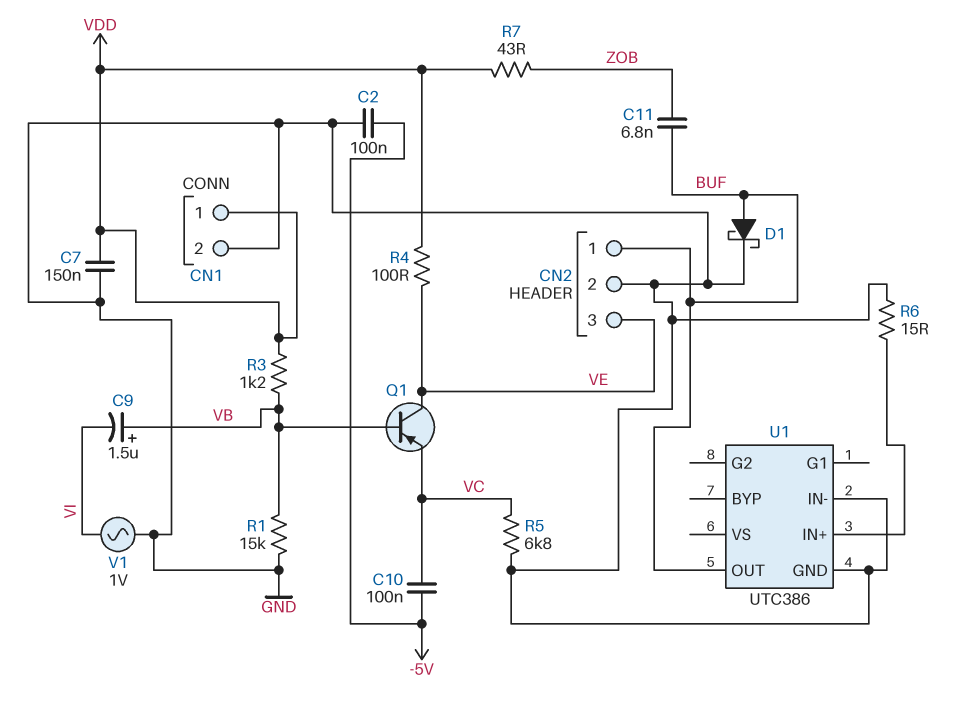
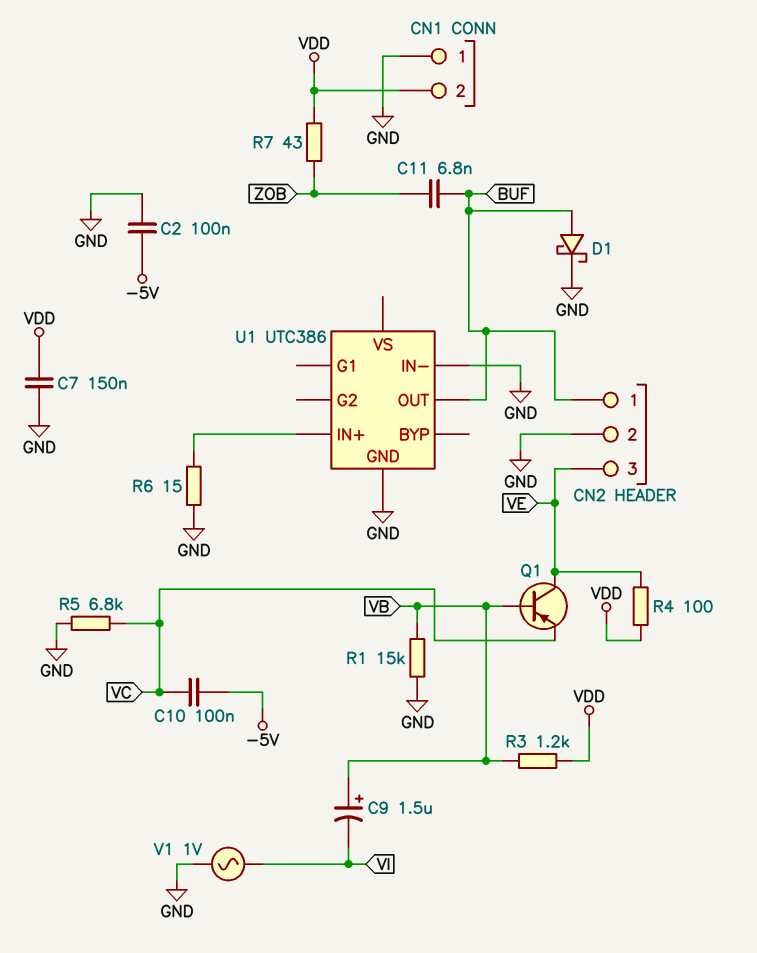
CN1 pin 1: VDD -> GND
CN1 pin 2: GND -> VDD

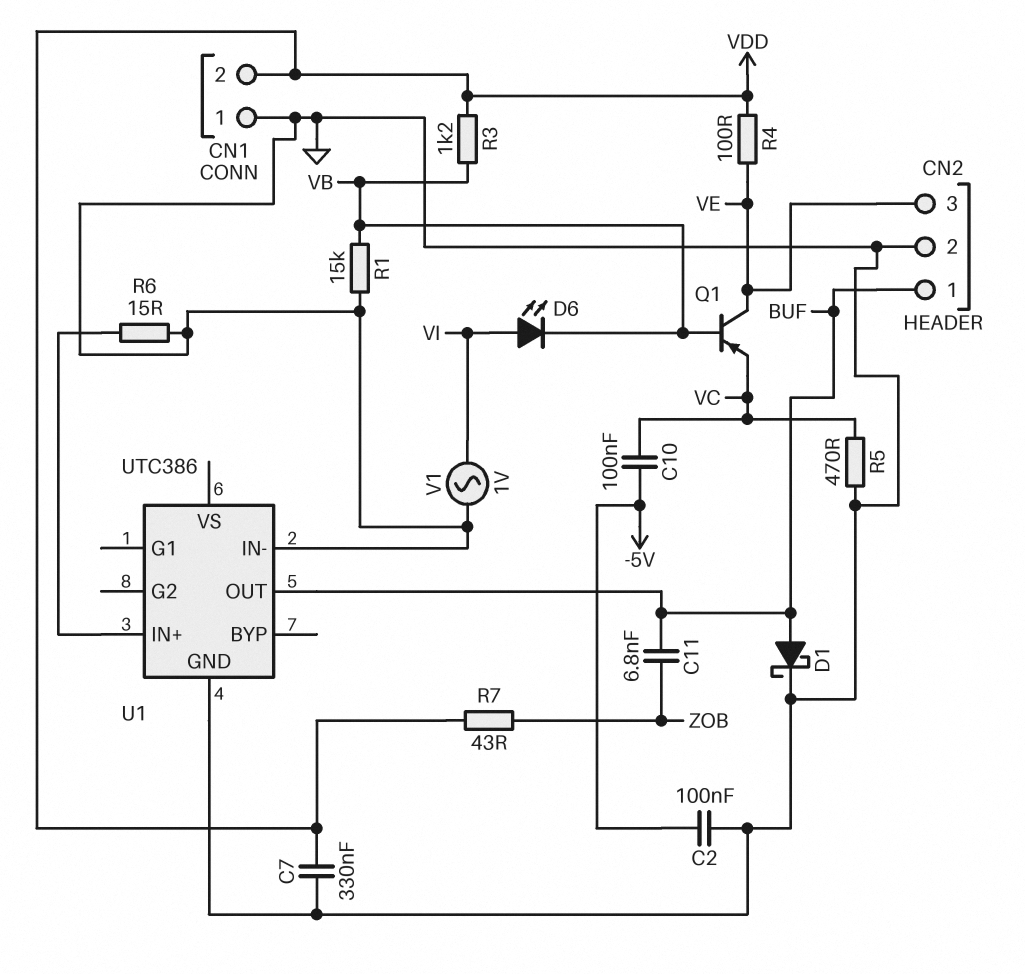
C7: 150nF (GND, VDD) -> 330nF (GND, VDD)
C9: 1.5uF (plus VB, minus VI) -> none
D6: none -> LED (A VI, K VB)
R5: 6.8k (GND, VC) -> 470 (GND, VC)

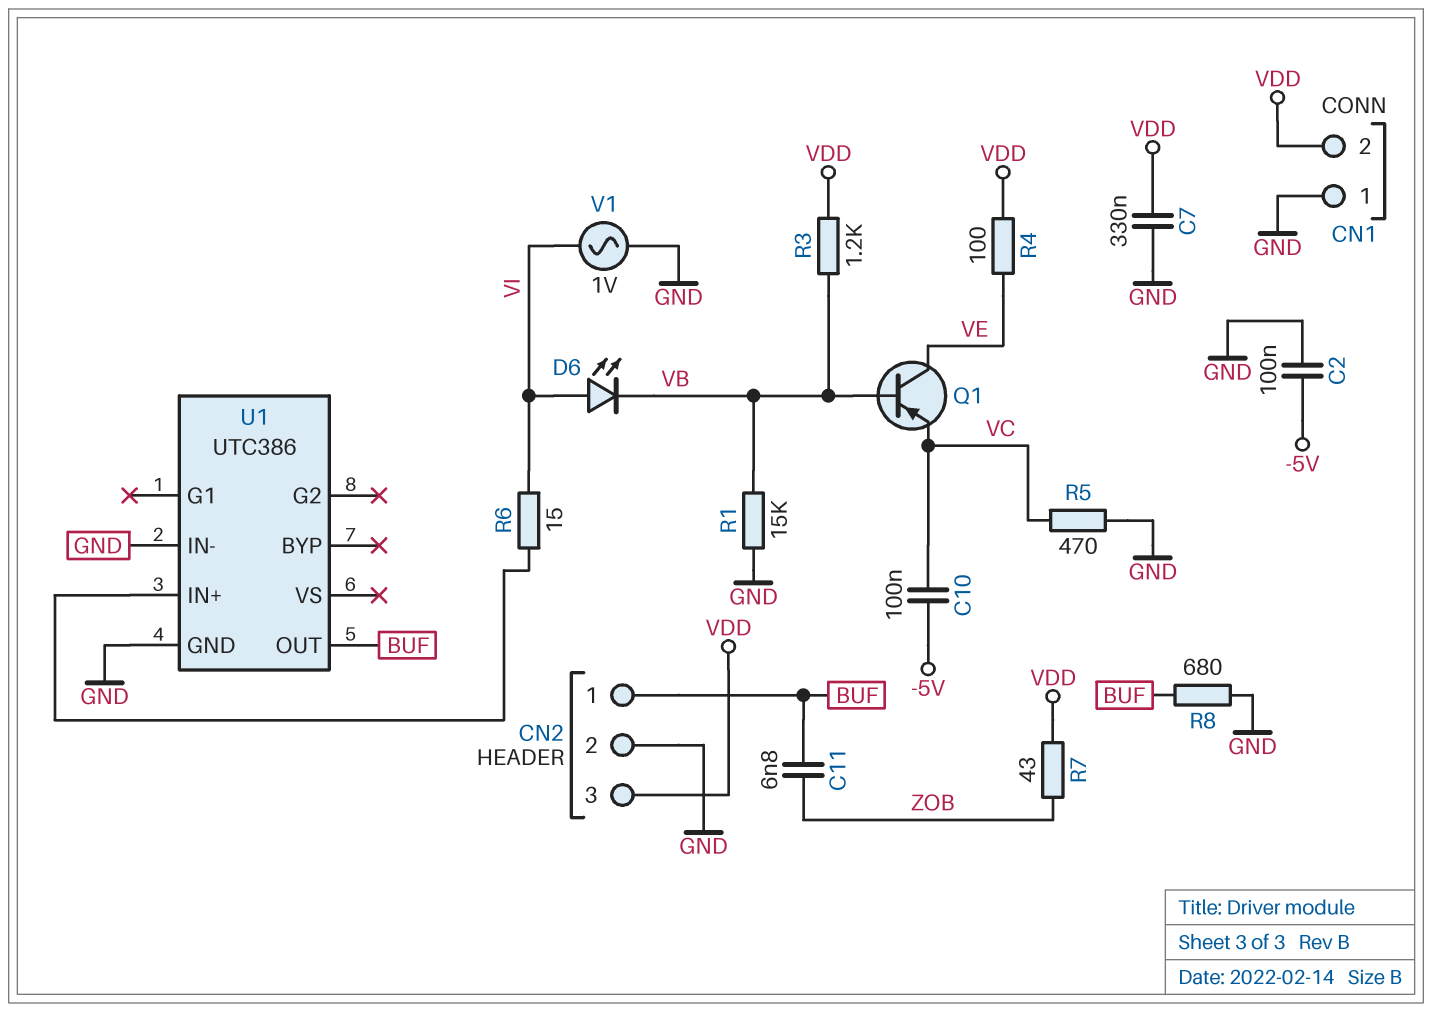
CN2 pin 3: VE -> VDD
D1: schottky (A BUF, K GND) -> none
R6: 15 (GND, U1/IN+) -> 15 (U1/IN+, VI)
R8: none -> 680 (BUF, GND)

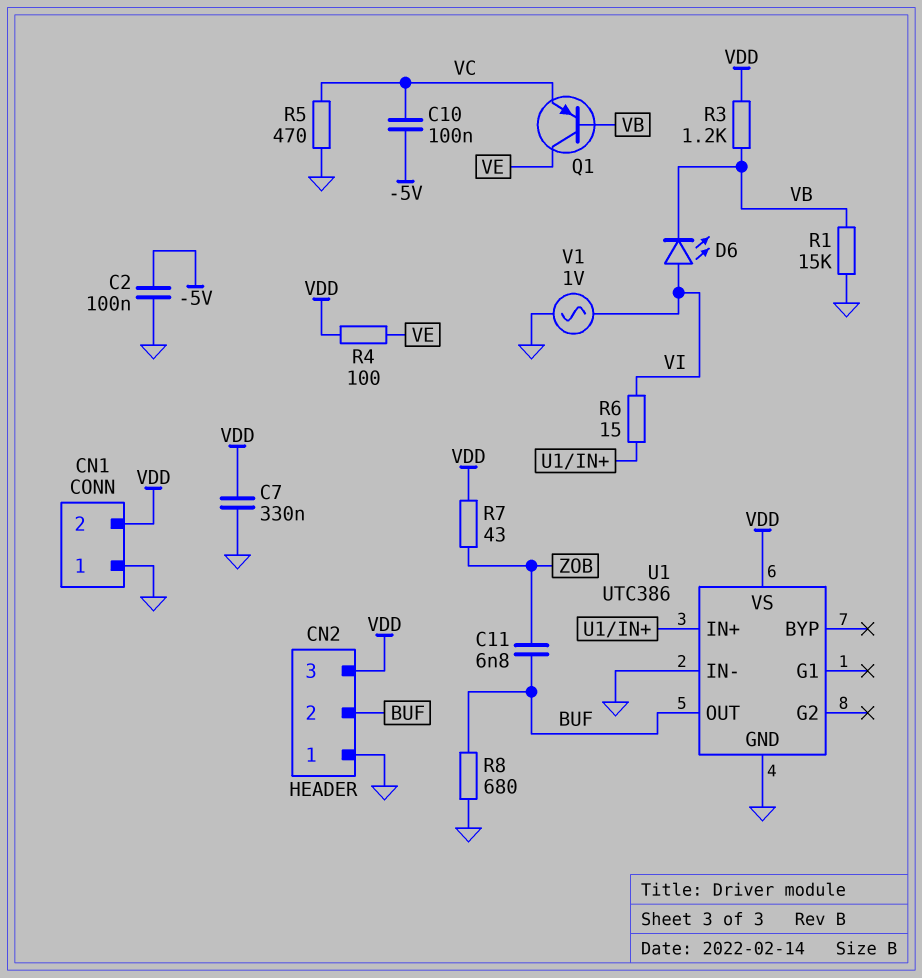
CN2 pin 1: BUF -> GND
CN2 pin 2: GND -> BUF
U1 pin VS: none -> VDD

